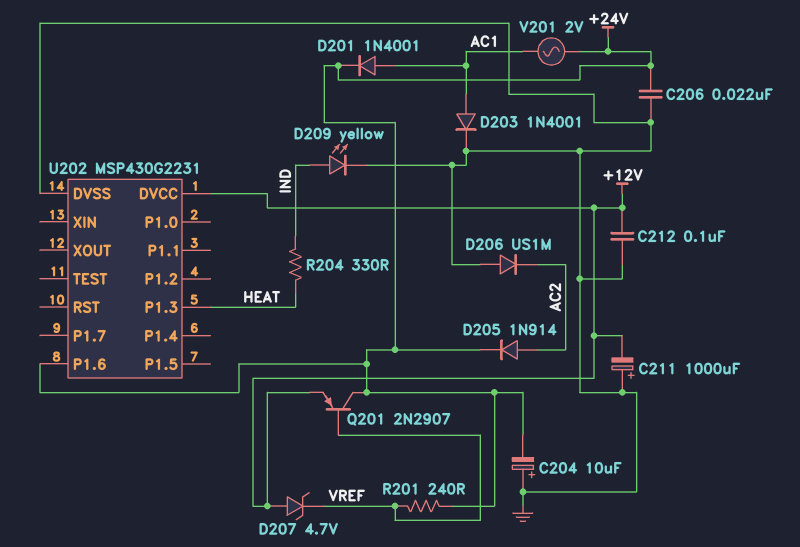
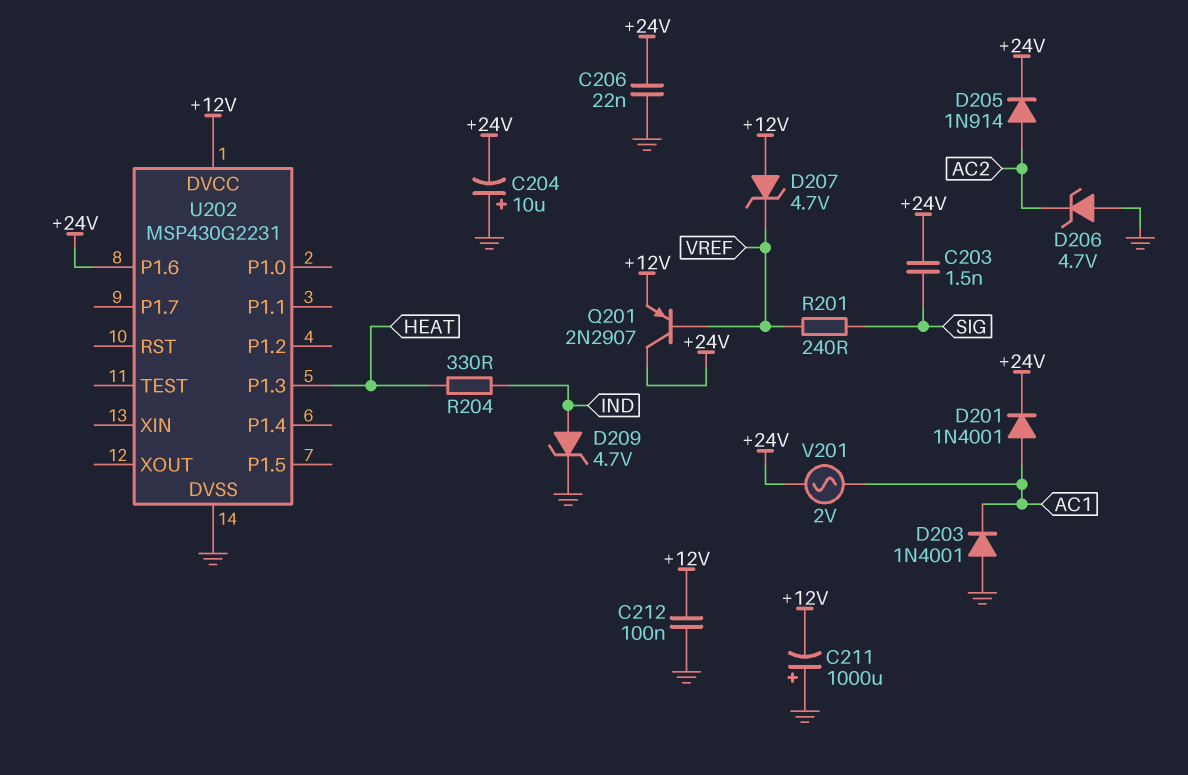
C203: none -> 1.5nF (+24V, SIG)
D203: diode 1N4001 (A AC1, K GND) -> diode 1N4001 (A GND, K AC1)
D206: diode US1M (A GND, K AC2) -> zener 4.7V (A GND, K AC2)
D209: LED yellow (A IND, K GND) -> zener 4.7V (A IND, K GND)
R201: 240 (+24V, VREF) -> 240 (SIG, VREF)

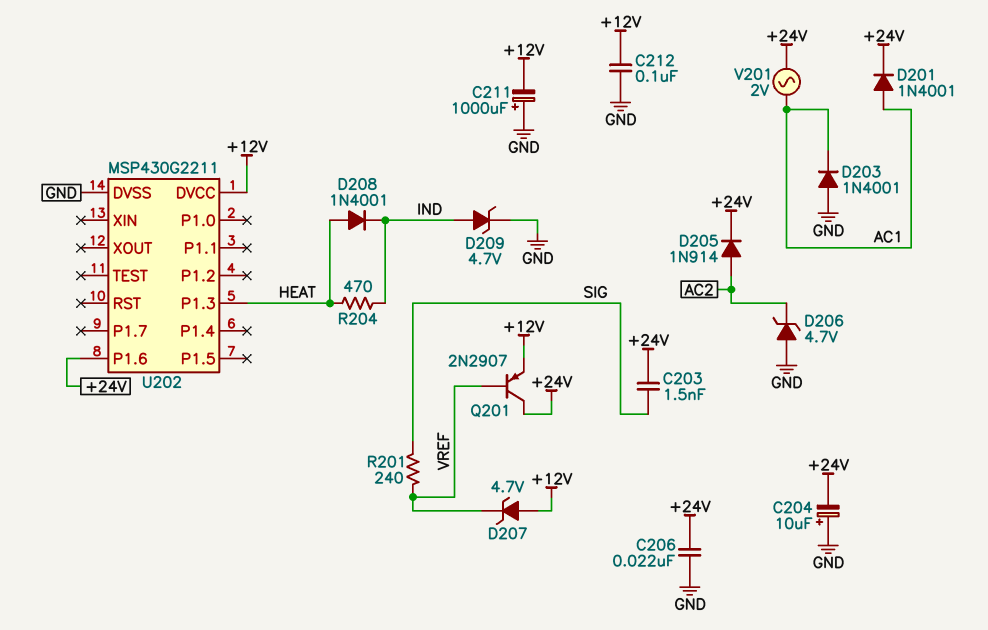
D208: none -> diode 1N4001 (A HEAT, K IND)
R204: 330 (HEAT, IND) -> 470 (HEAT, IND)
U202: MSP430G2231 -> MSP430G2211

